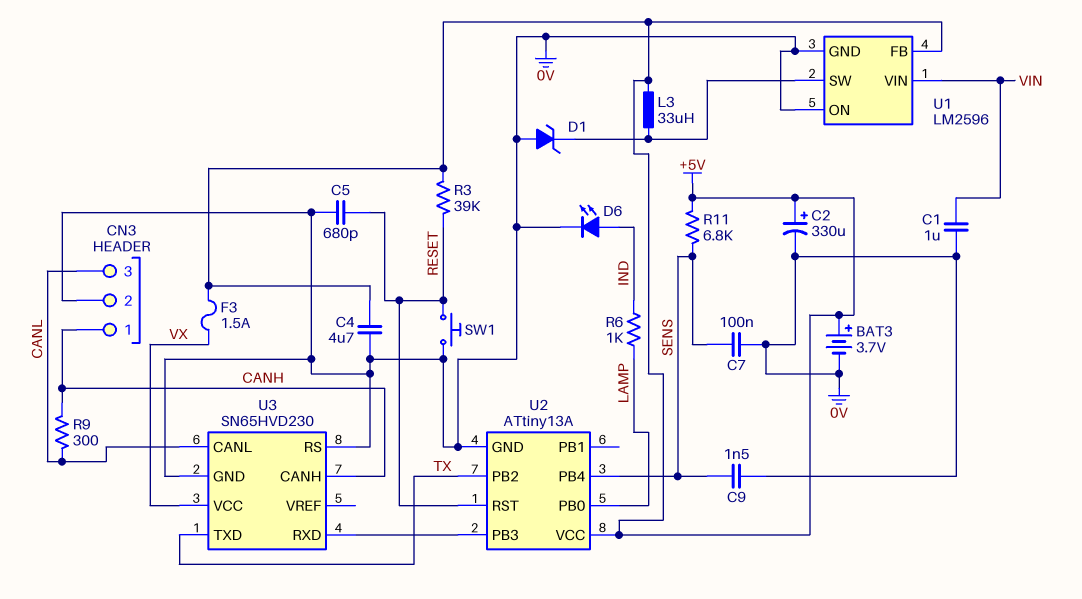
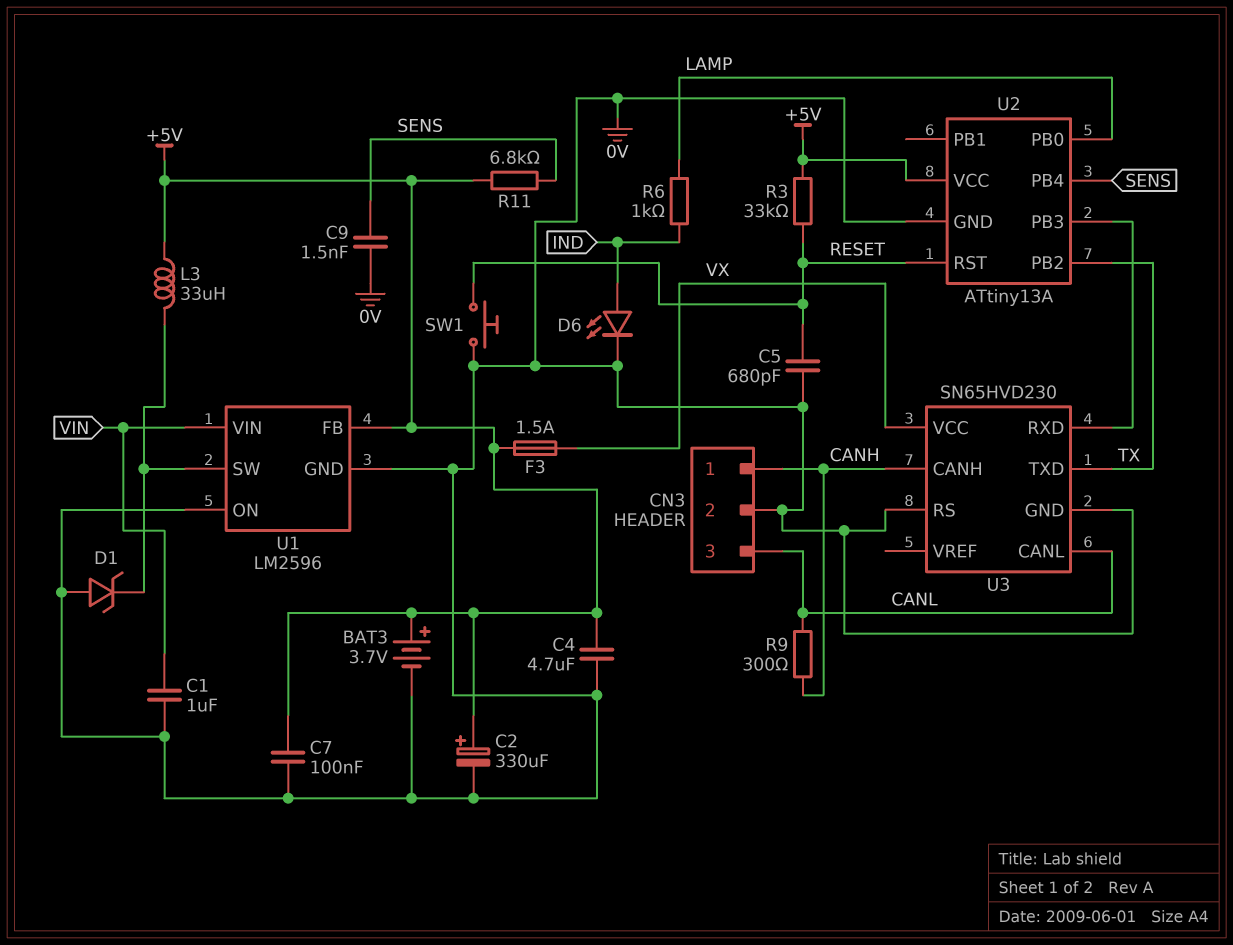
C7: 100nF (0V, SENS) -> 100nF (+5V, 0V)
R3: 39k (+5V, RESET) -> 33k (+5V, RESET)

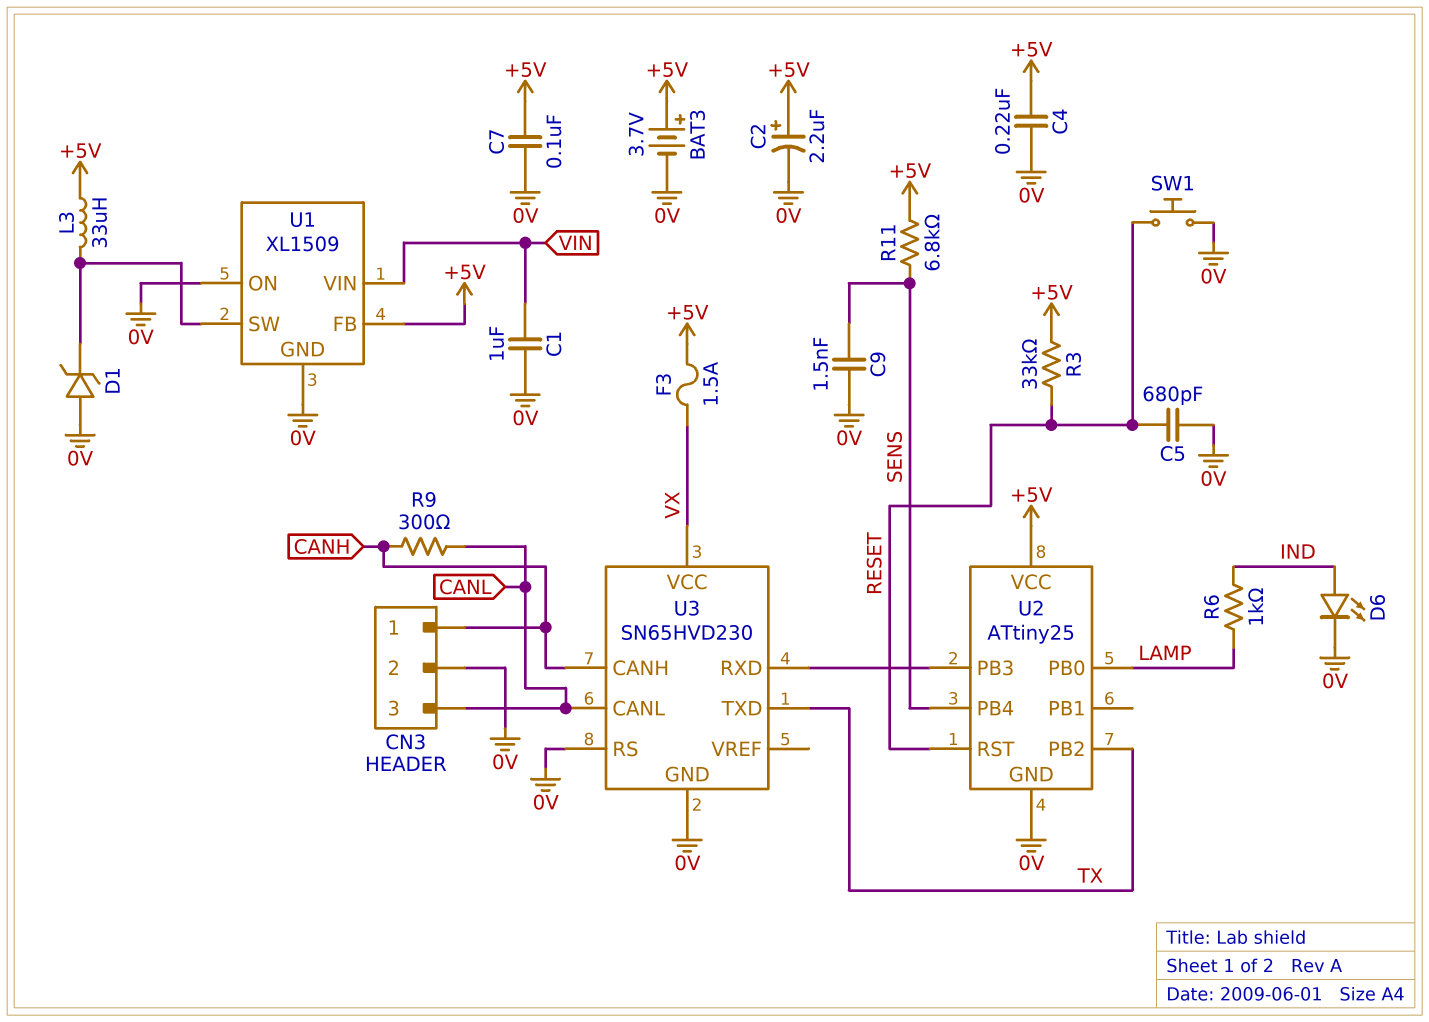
C2: 330uF (plus +5V, minus 0V) -> 2.2uF (plus +5V, minus 0V)
C4: 4.7uF (+5V, 0V) -> 220nF (+5V, 0V)
U1: LM2596 -> XL1509
U2: ATtiny13A -> ATtiny25

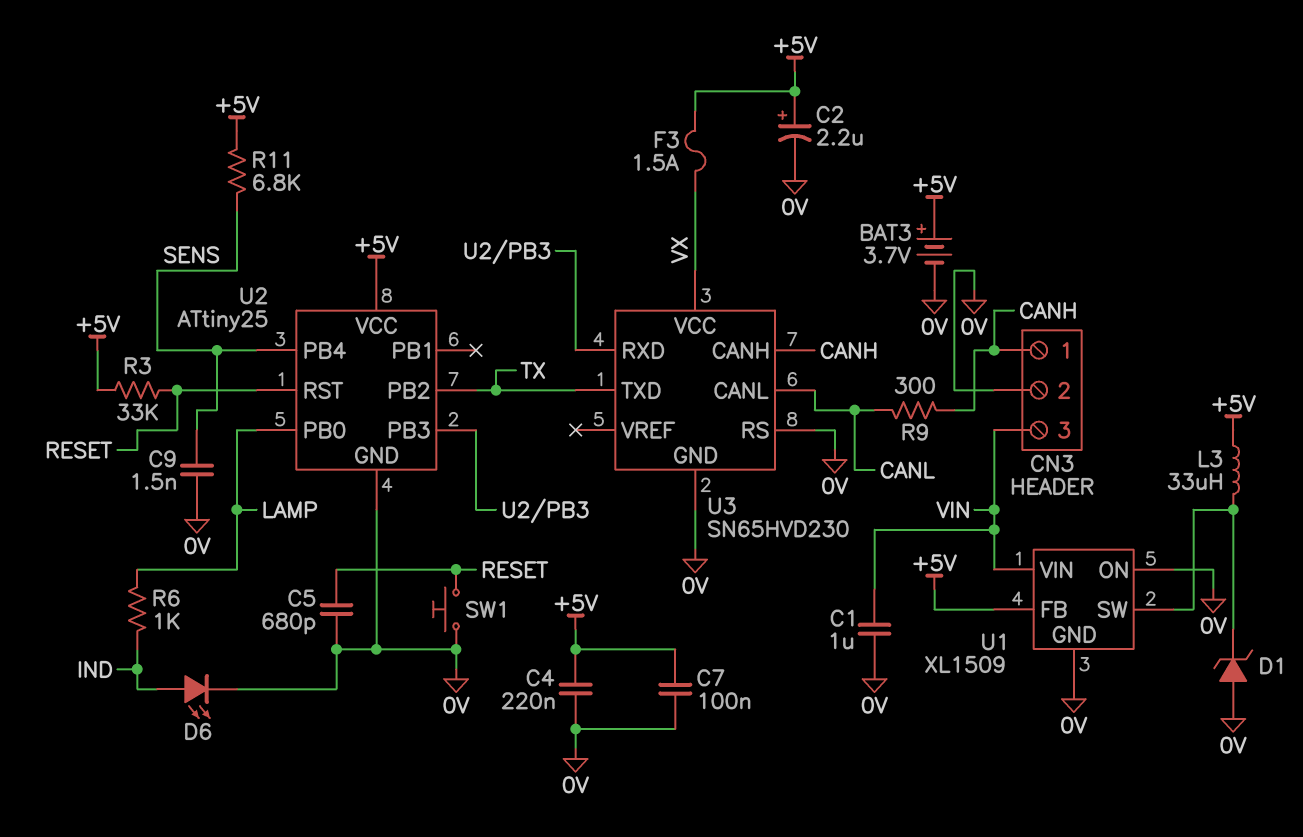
CN3 pin 3: CANL -> VIN

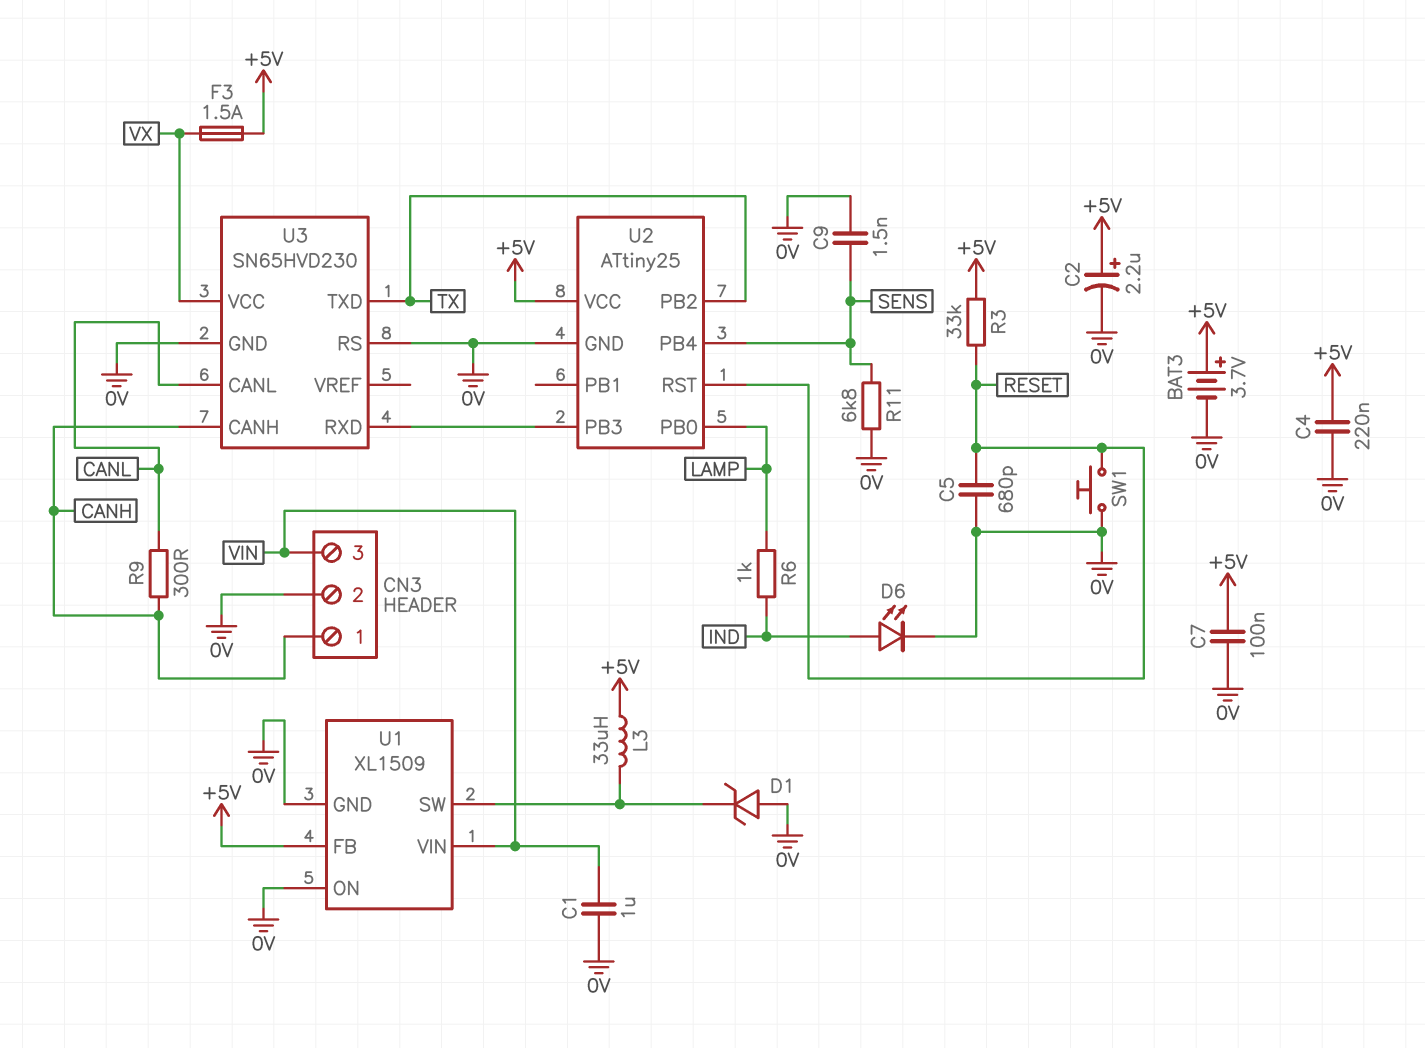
R11: 6.8k (+5V, SENS) -> 6.8k (0V, SENS)

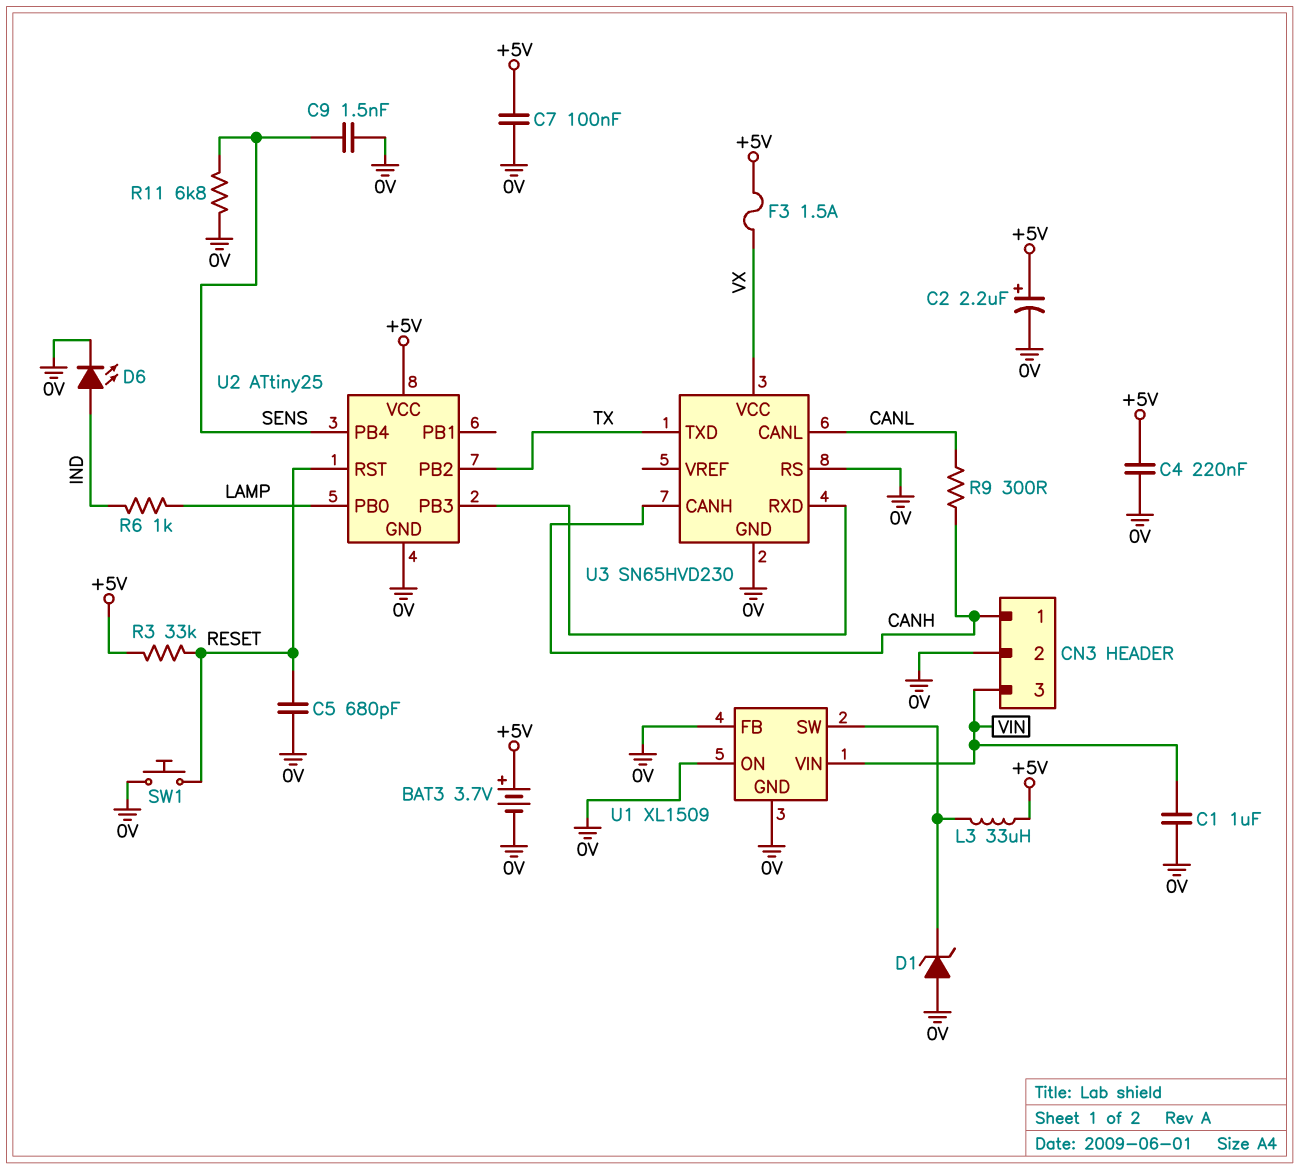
U1 pin FB: +5V -> 0V

